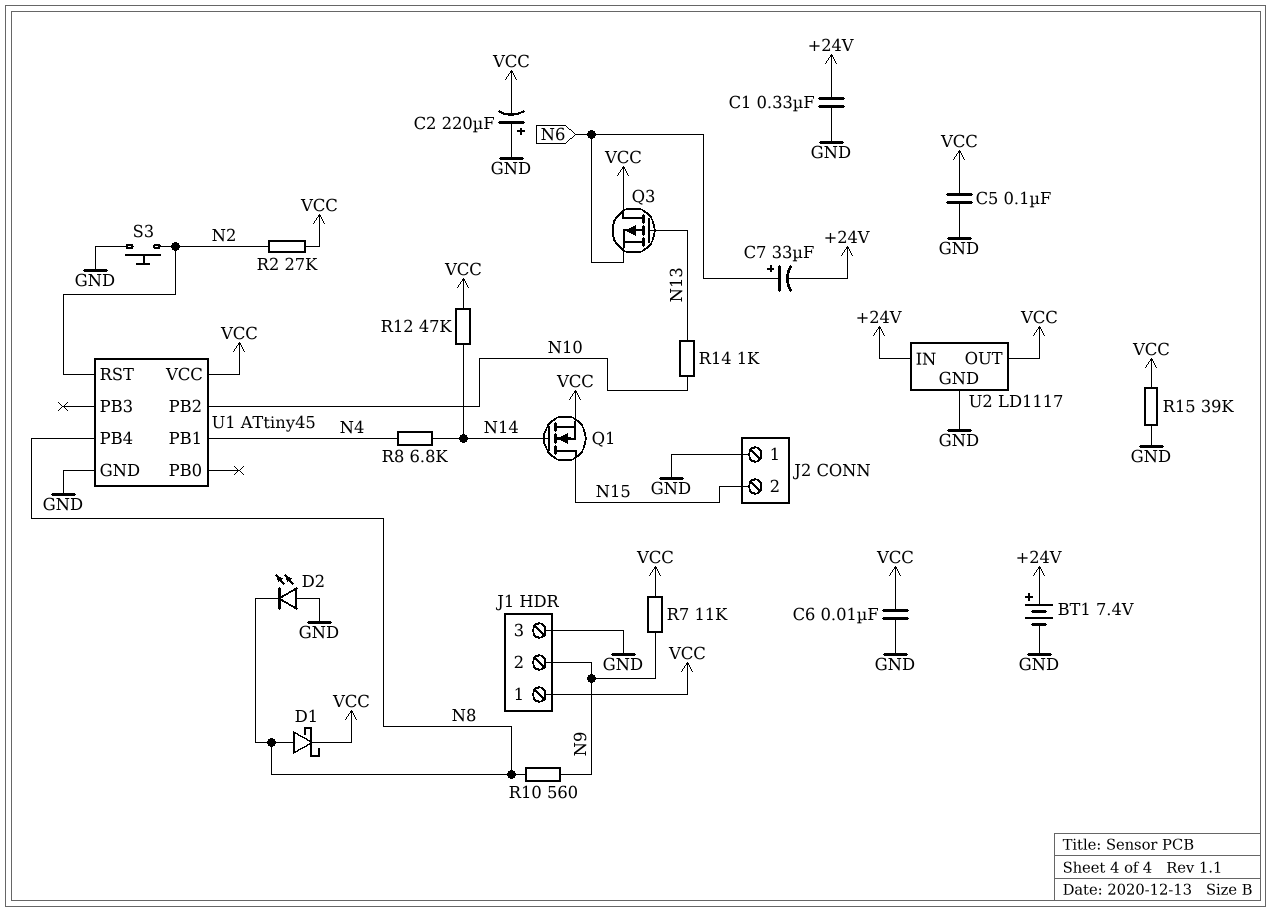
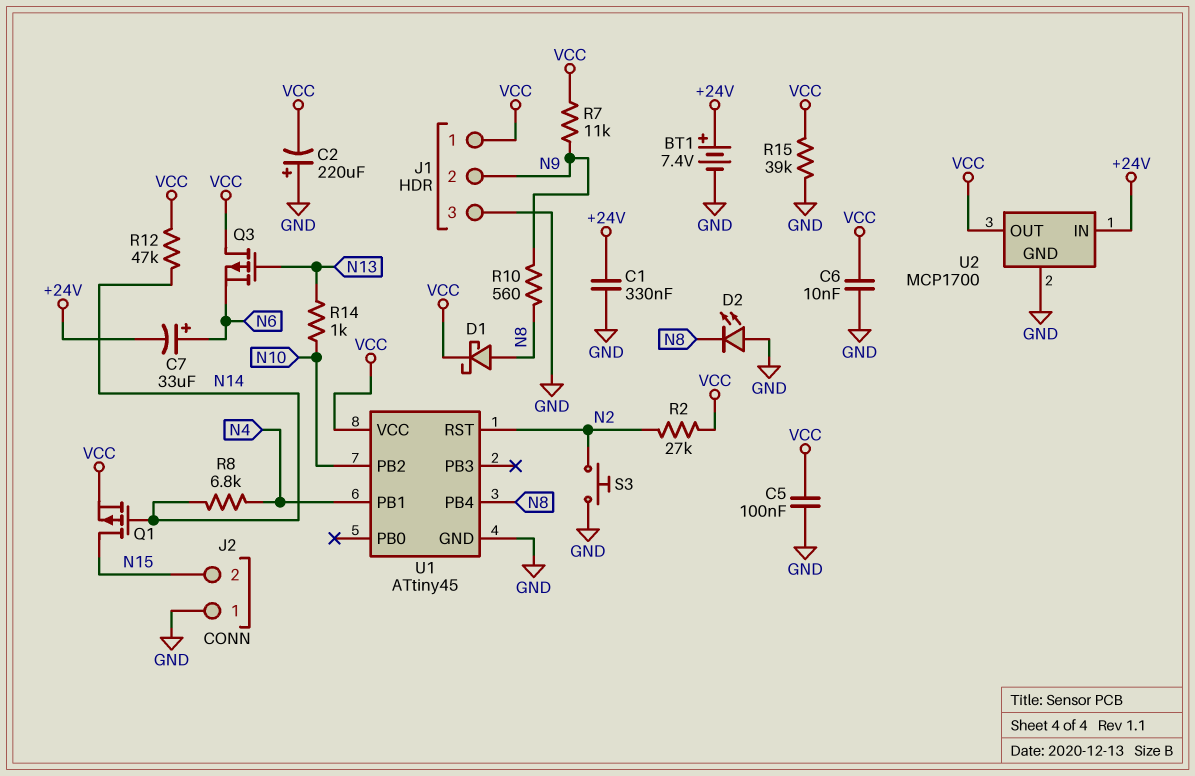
Q1: NMOS (G N14, D N15, S VCC) -> PMOS (G N14, D N15, S VCC)
U2: LD1117 -> MCP1700

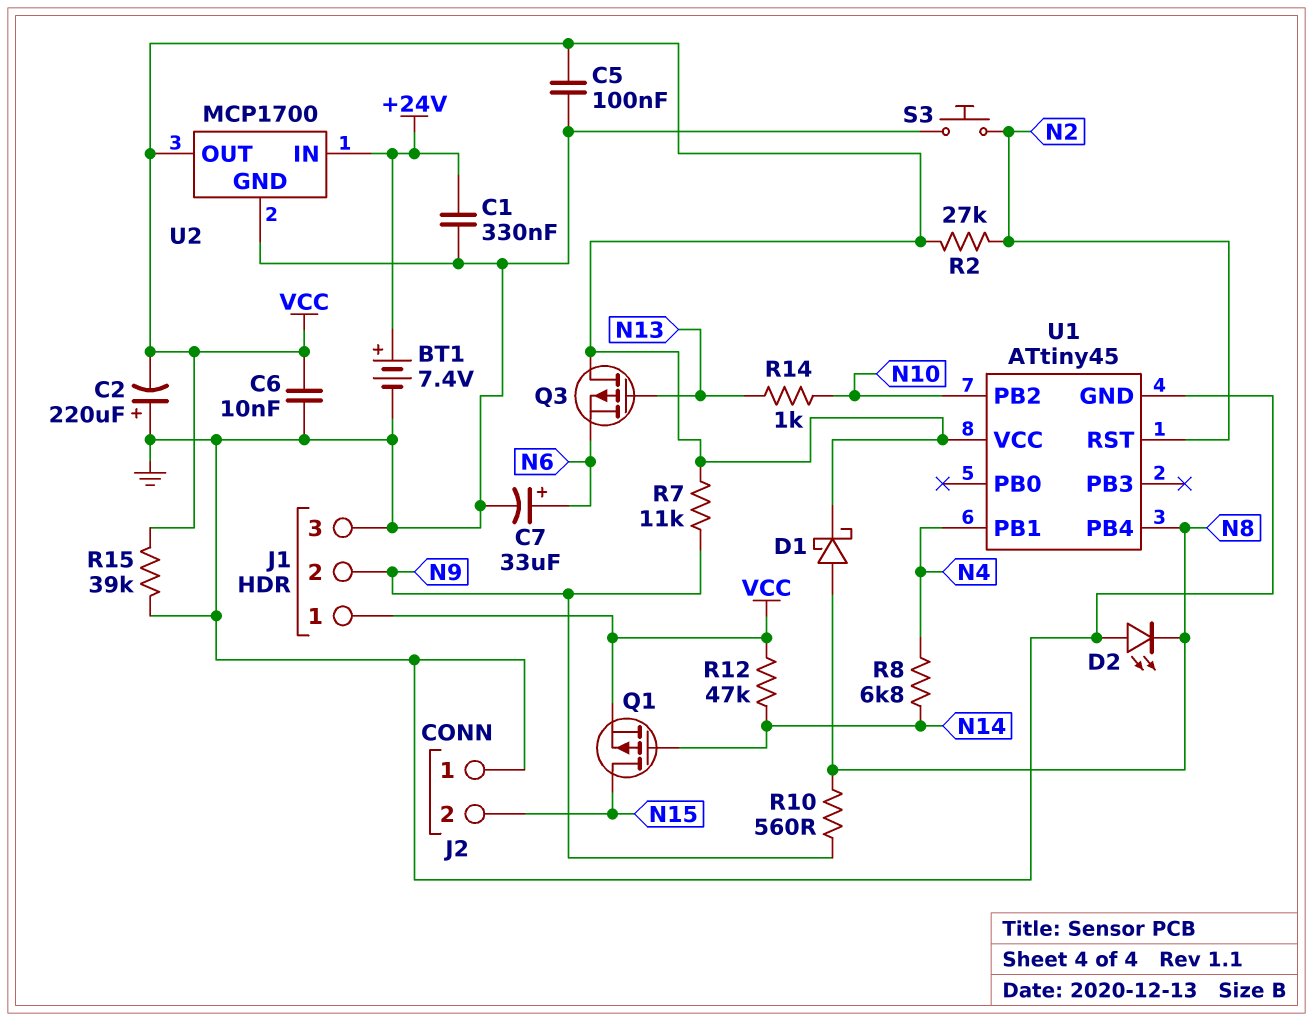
C7: 33uF (plus N6, minus +24V) -> 33uF (plus N6, minus GND)

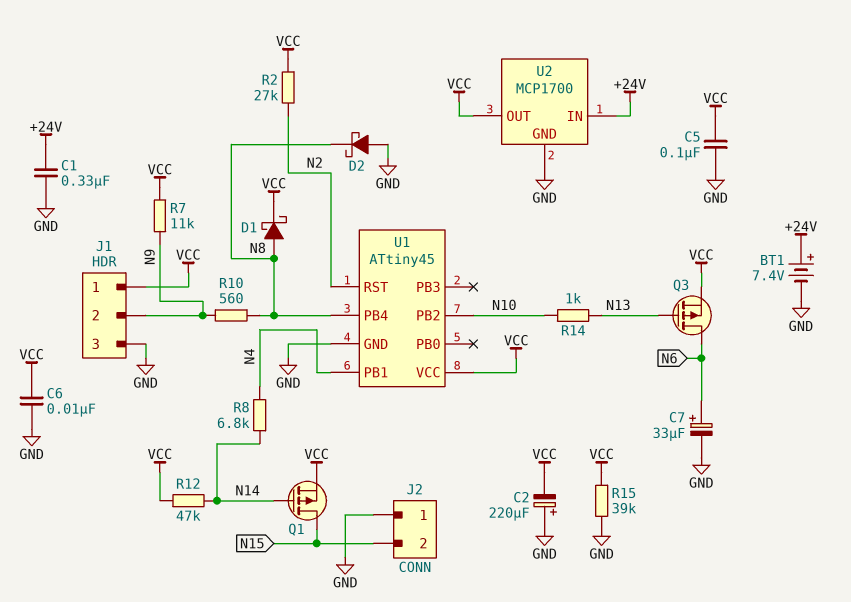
D2: LED (A GND, K N8) -> schottky (A GND, K N8)
Q3: PMOS (G N13, D VCC, S N6) -> PMOS (G N13, D N6, S VCC)
S3: button (GND, N2) -> none

